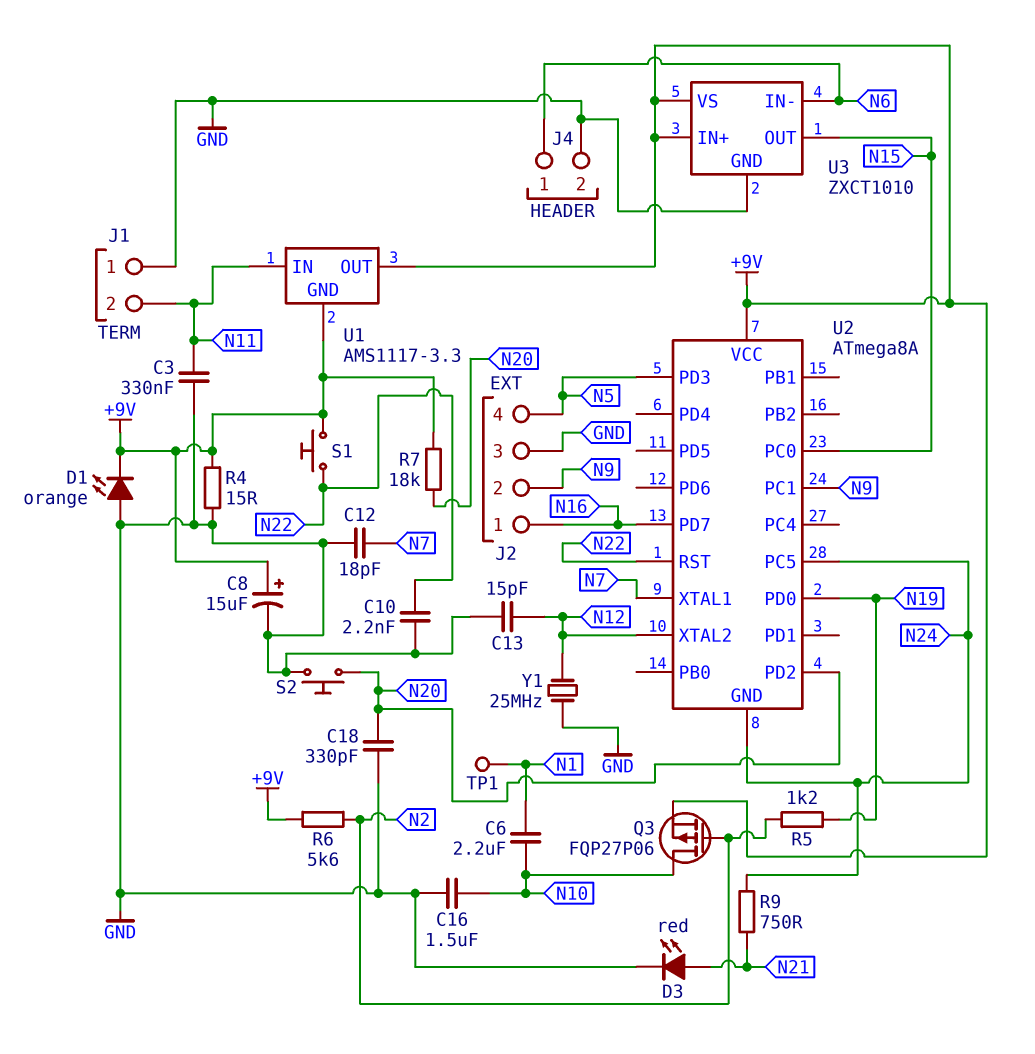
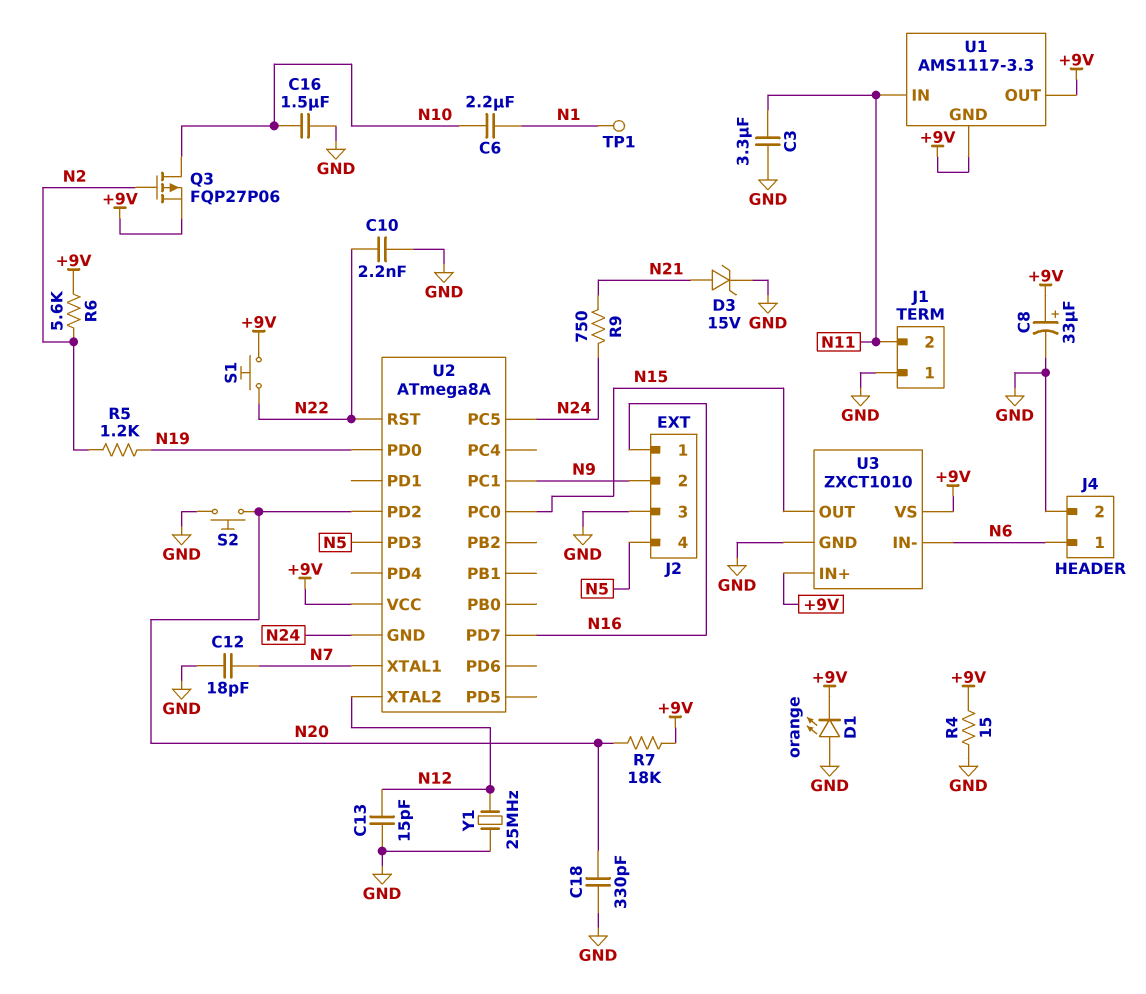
C3: 330nF (GND, N11) -> 3.3uF (GND, N11)
C8: 15uF (plus +9V, minus GND) -> 33uF (plus +9V, minus GND)
D3: LED red (A N21, K GND) -> zener 15V (A N21, K GND)

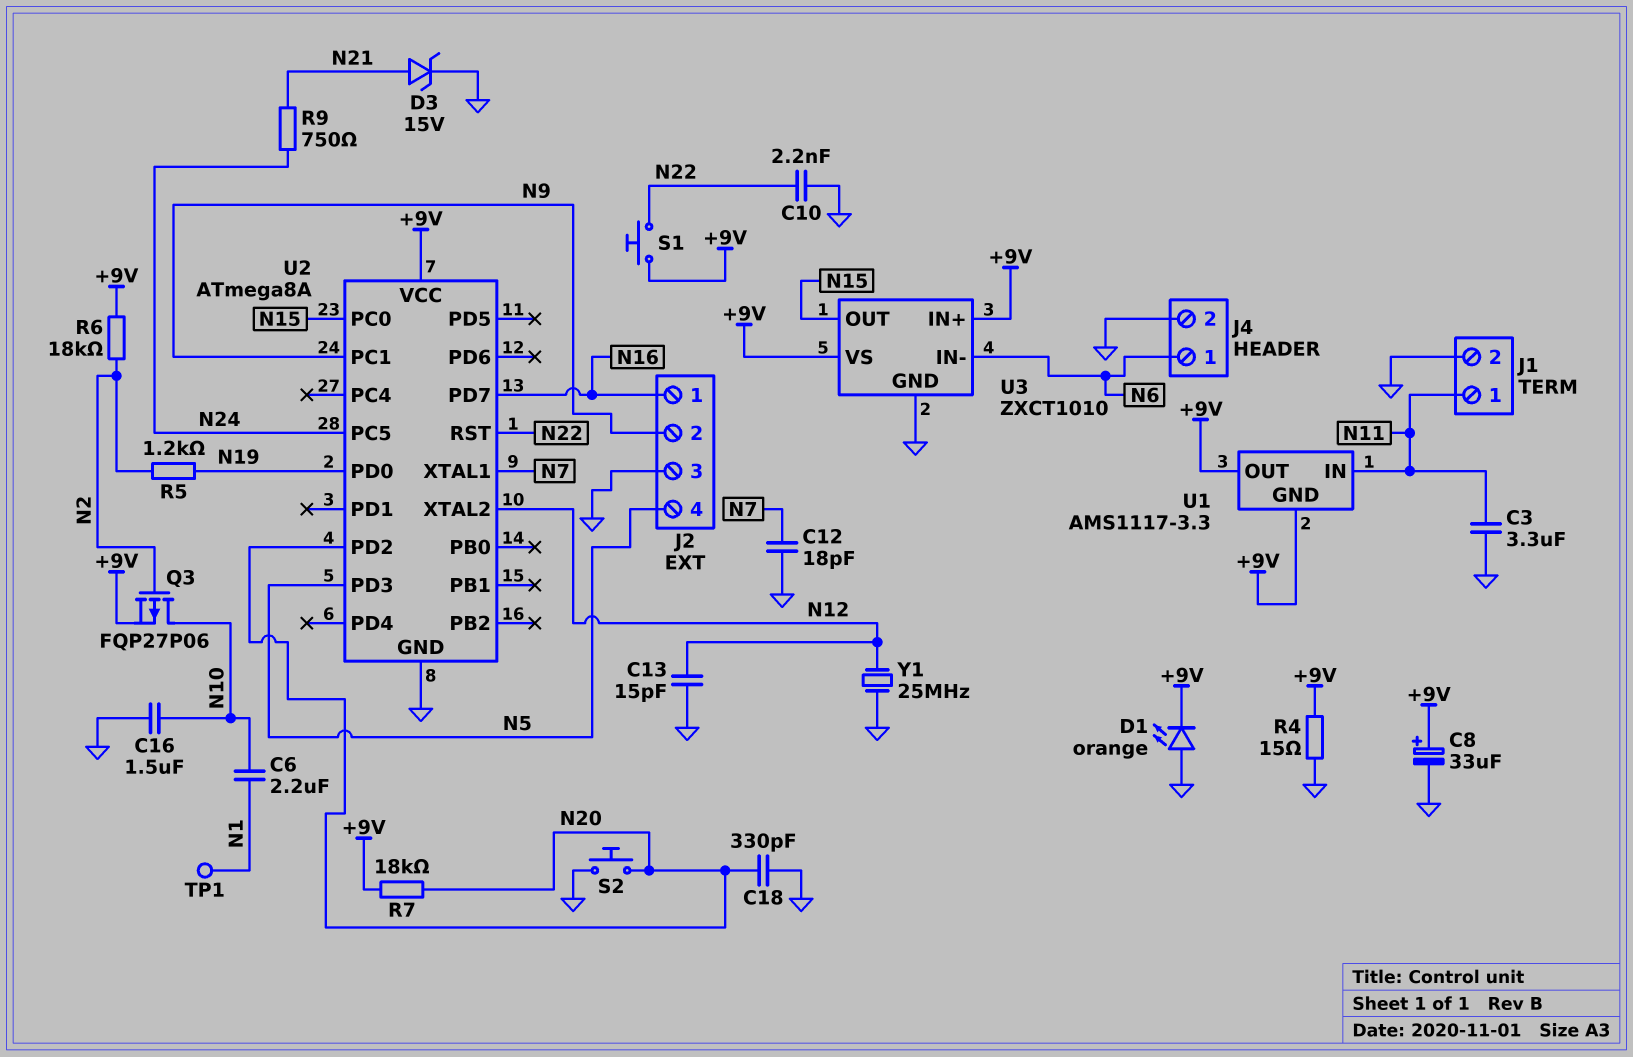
J1 pin 1: GND -> N11
J1 pin 2: N11 -> GND
R6: 5.6k (+9V, N2) -> 18k (+9V, N2)
U2 pin GND: N24 -> GND

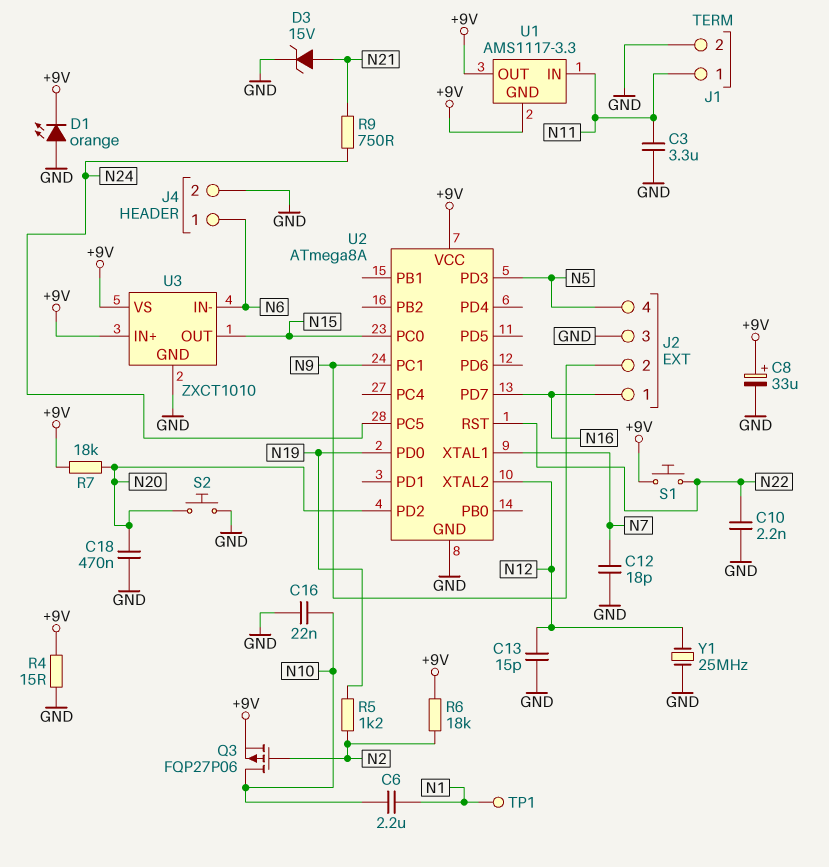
C16: 1.5uF (GND, N10) -> 22nF (GND, N10)
C18: 330pF (GND, N20) -> 470nF (GND, N20)

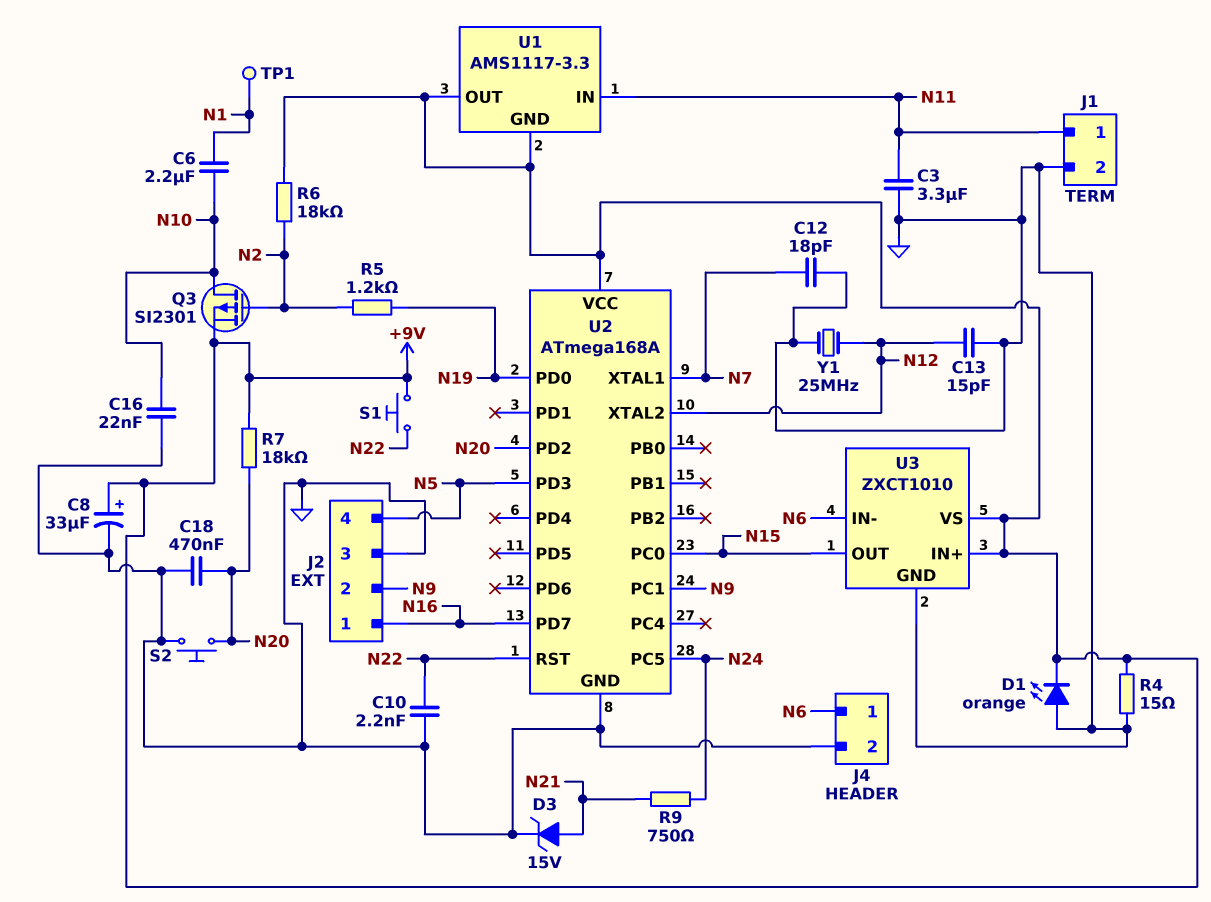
Q3: PMOS FQP27P06 (G N2, D N10, S +9V) -> PMOS SI2301 (G N2, D N10, S +9V)
U2: ATmega8A -> ATmega168A

